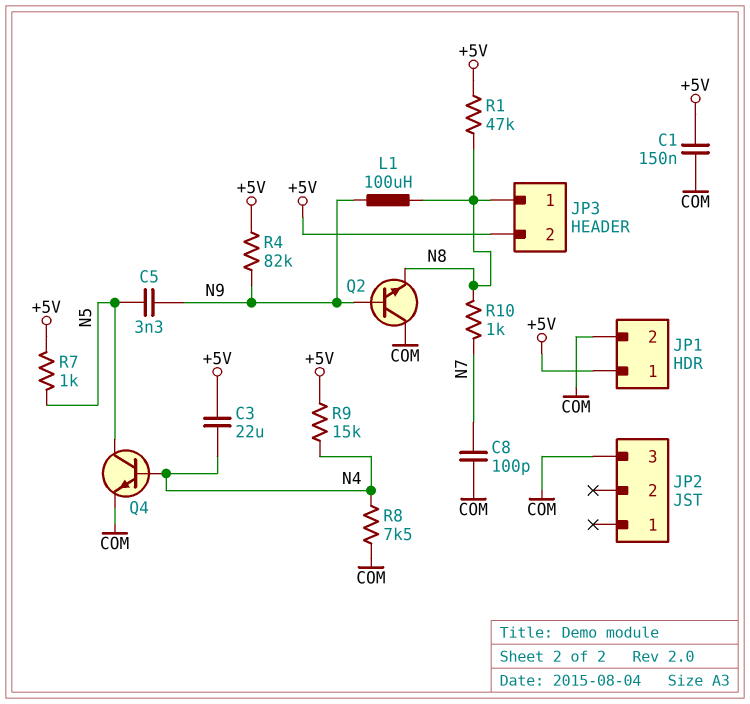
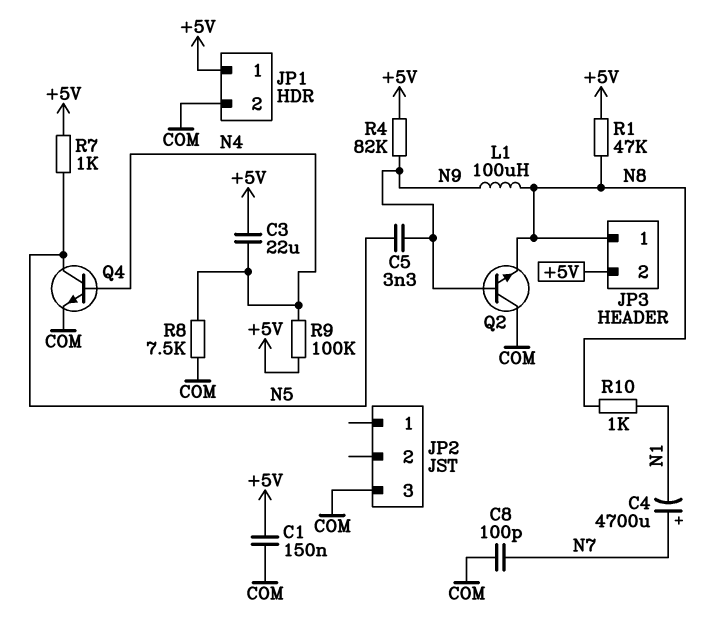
C4: none -> 4700uF (plus N7, minus N1)
R9: 15k (+5V, N4) -> 100k (+5V, N4)
R10: 1k (N7, N8) -> 1k (N1, N8)

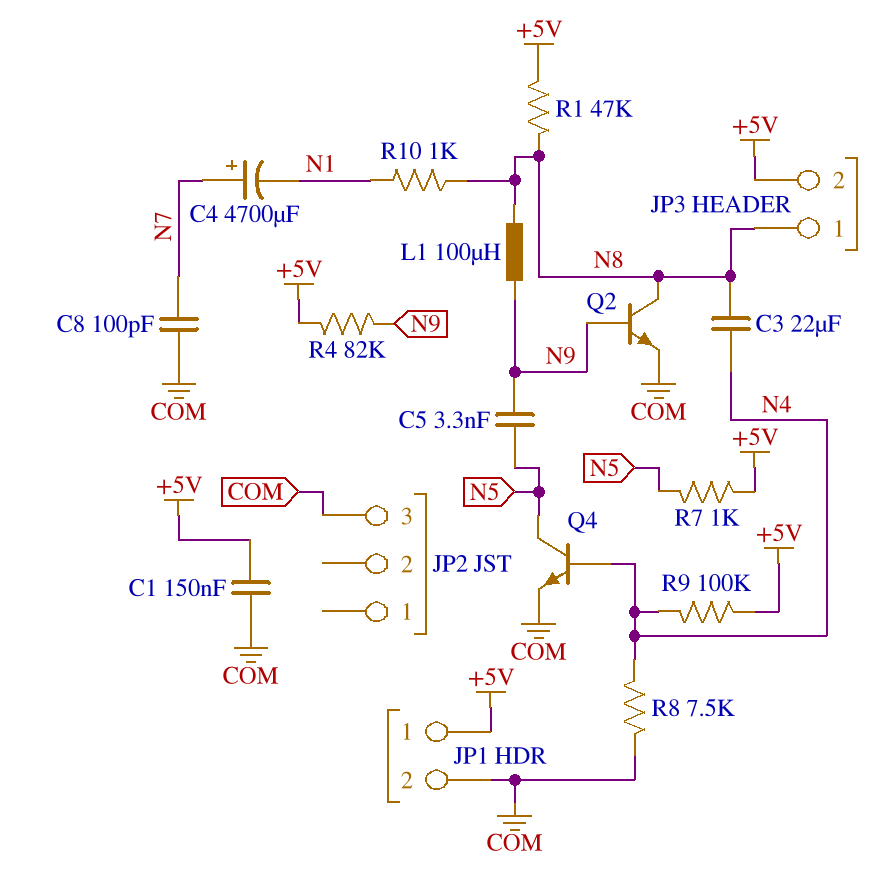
C3: 22uF (+5V, N4) -> 22uF (N4, N8)
Q2: NPN (B N9, C COM, E N8) -> NPN (B N9, C N8, E COM)

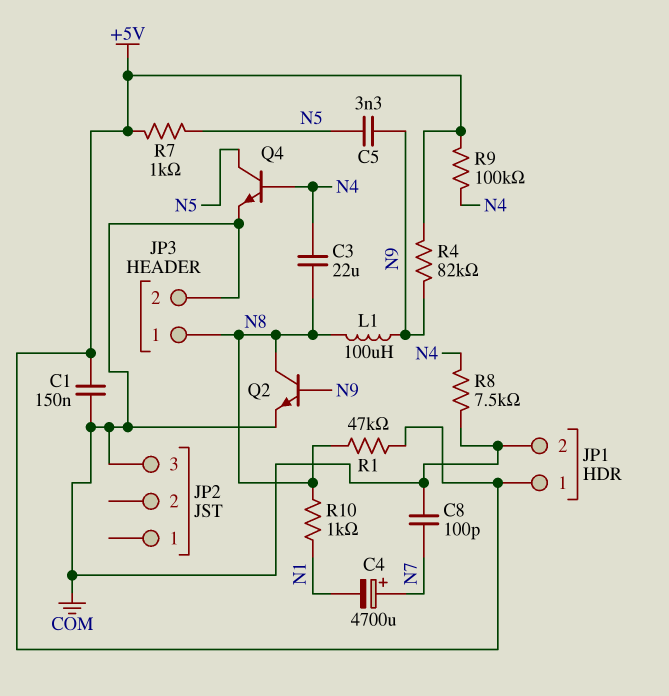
JP3 pin 2: +5V -> COM

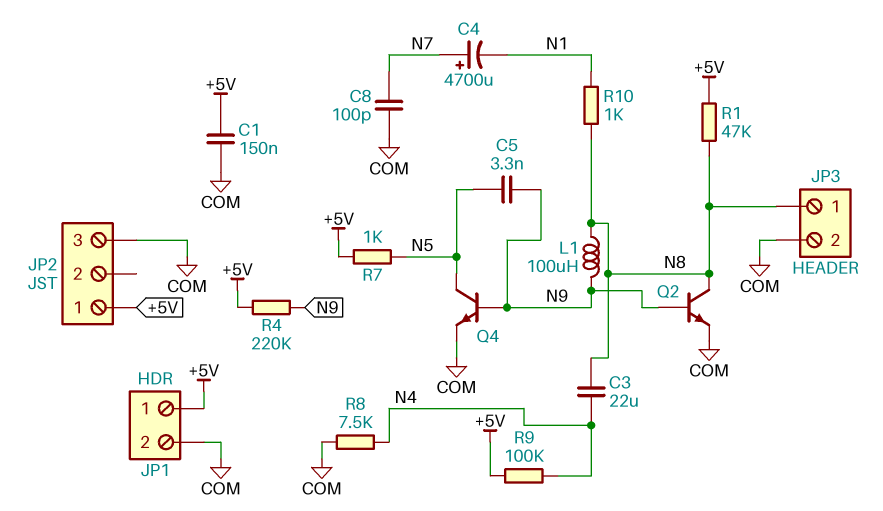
JP2 pin 1: none -> +5V
Q4: NPN (B N4, C N5, E COM) -> NPN (B N9, C N5, E COM)
R4: 82k (+5V, N9) -> 220k (+5V, N9)

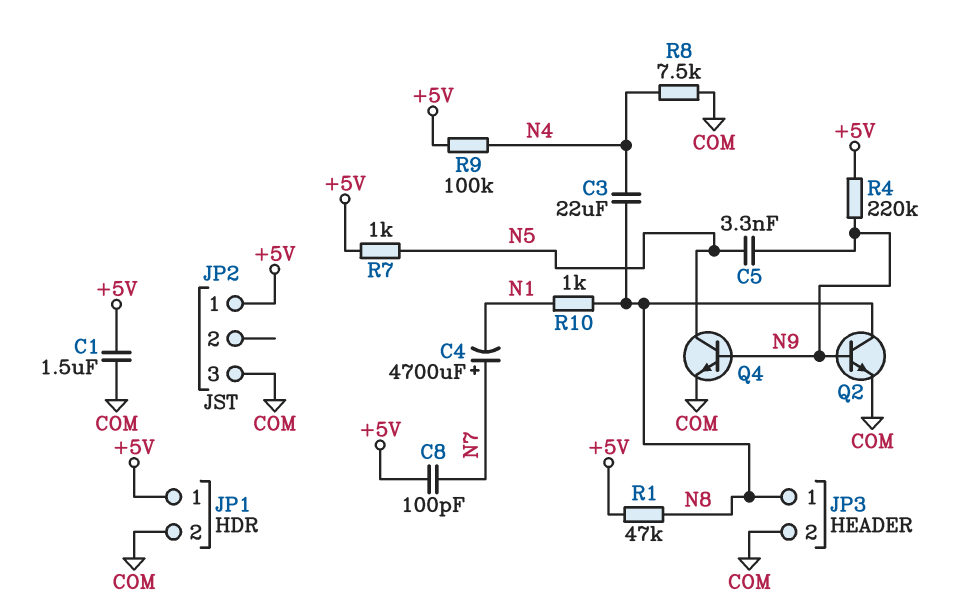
C1: 150nF (+5V, COM) -> 1.5uF (+5V, COM)
C8: 100pF (COM, N7) -> 100pF (+5V, N7)
L1: 100uH (N8, N9) -> none

